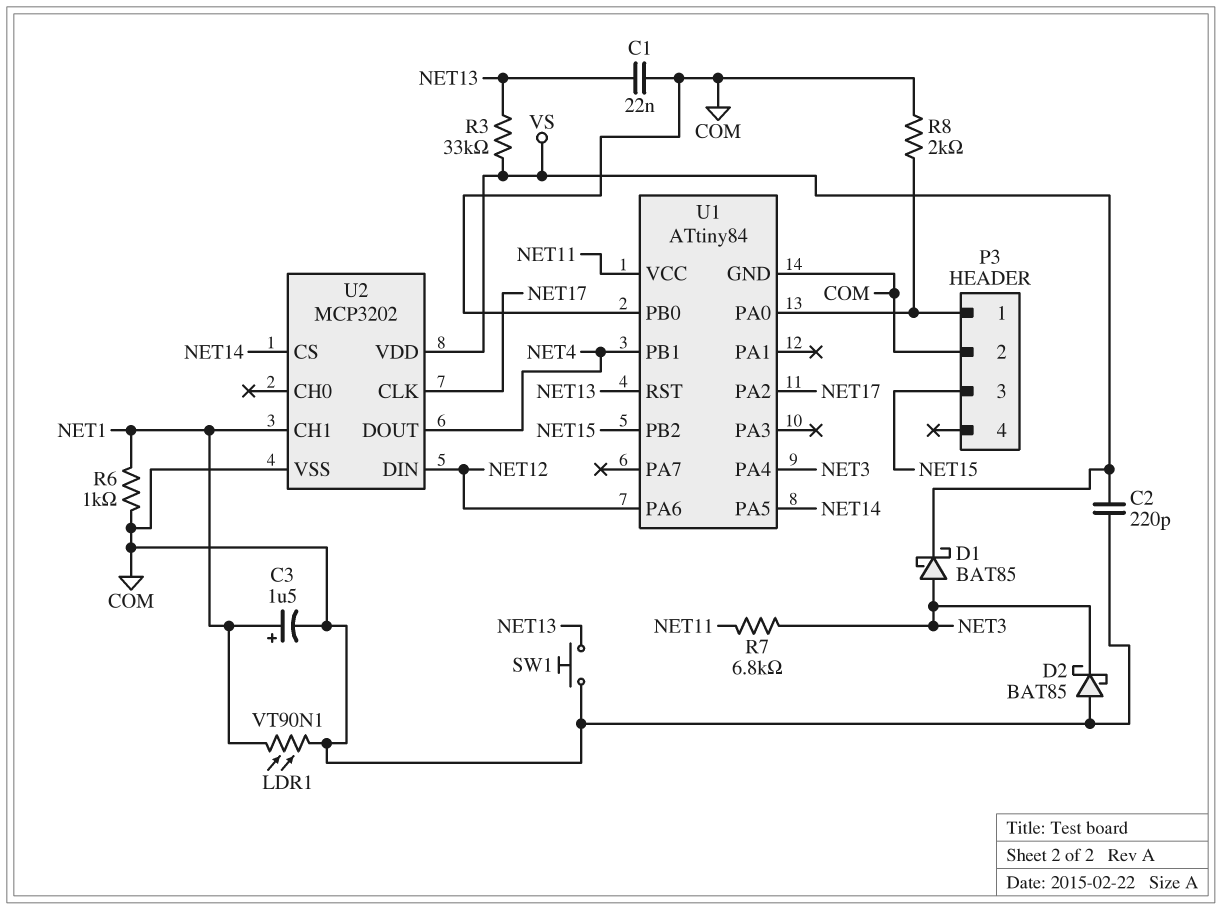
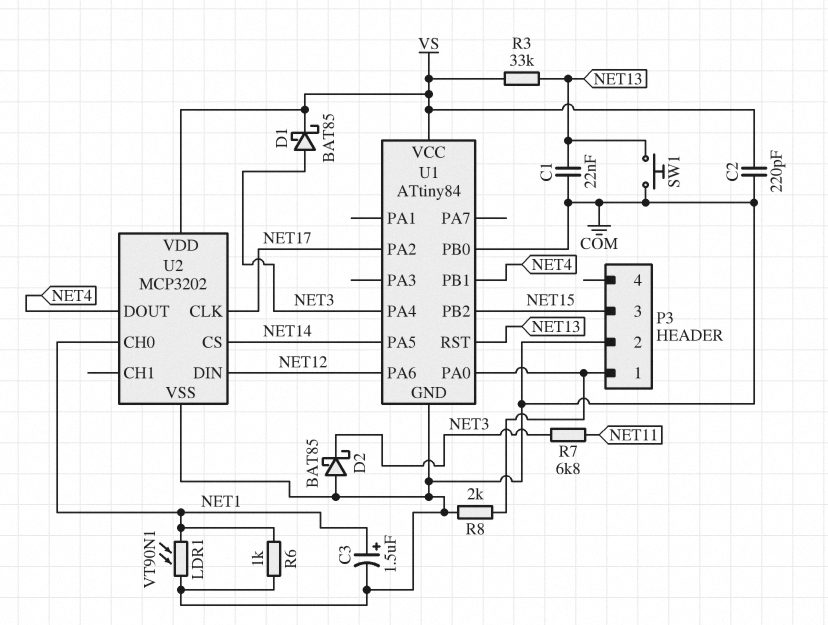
U1 pin VCC: NET11 -> VS
U2 pin CH0: none -> NET1
U2 pin CH1: NET1 -> none

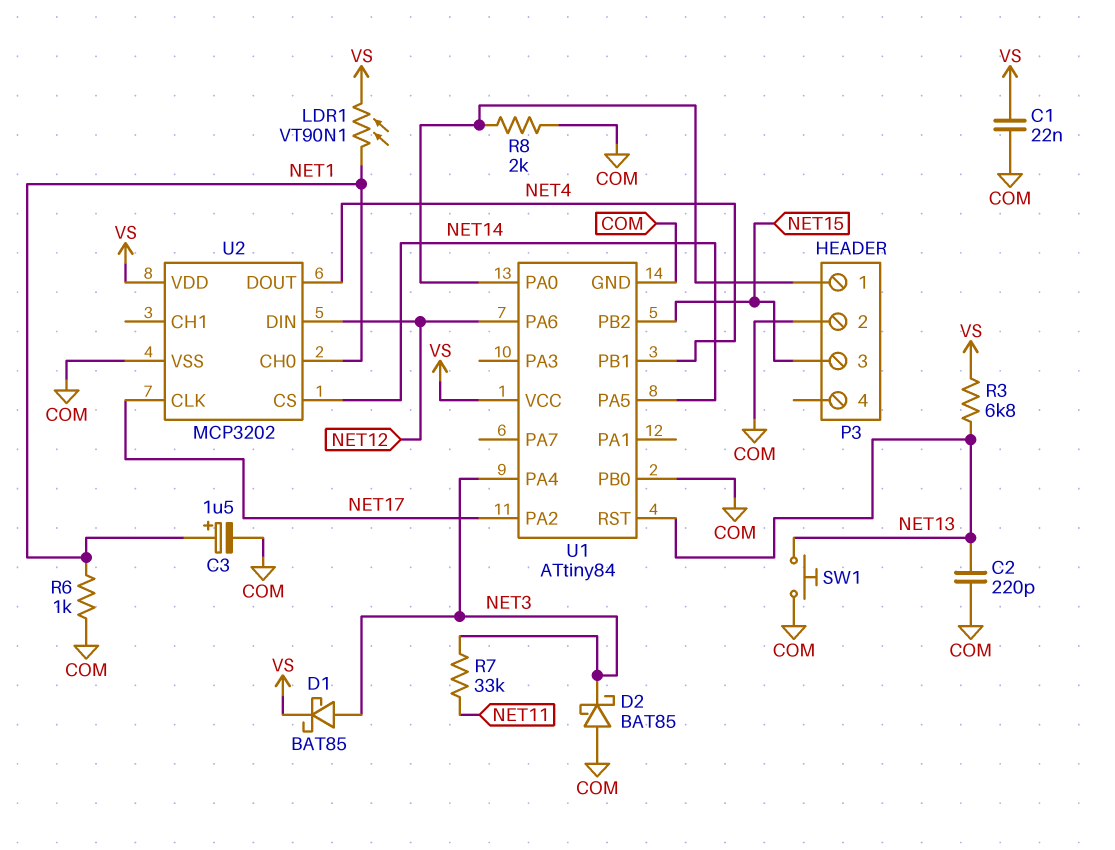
C1: 22nF (COM, NET13) -> 22nF (COM, VS)
C2: 220pF (COM, VS) -> 220pF (COM, NET13)
LDR1: VT90N1 (COM, NET1) -> VT90N1 (NET1, VS)
R3: 33k (NET13, VS) -> 6.8k (NET13, VS)
R7: 6.8k (NET3, NET11) -> 33k (NET3, NET11)

